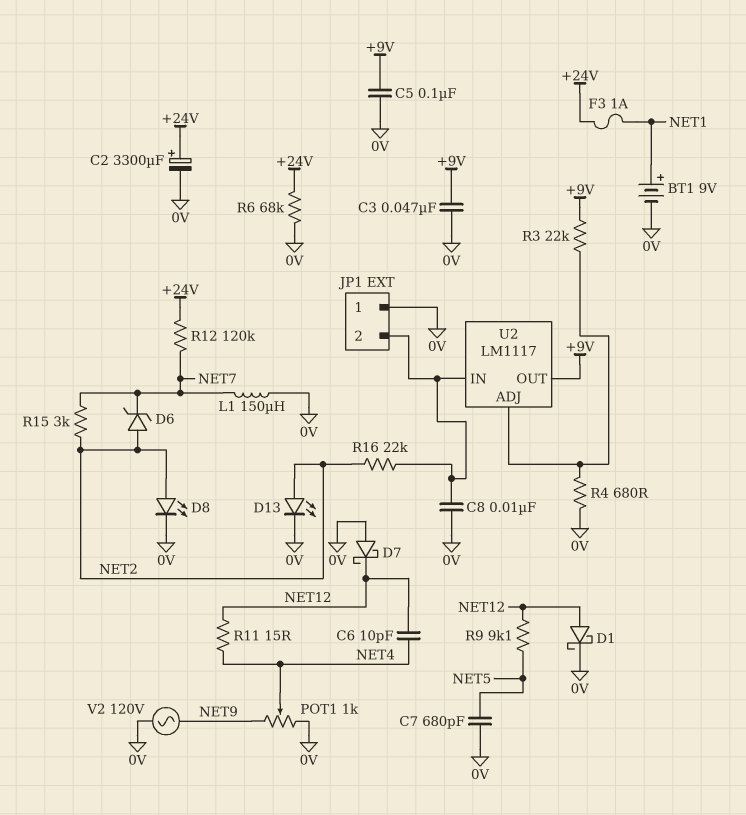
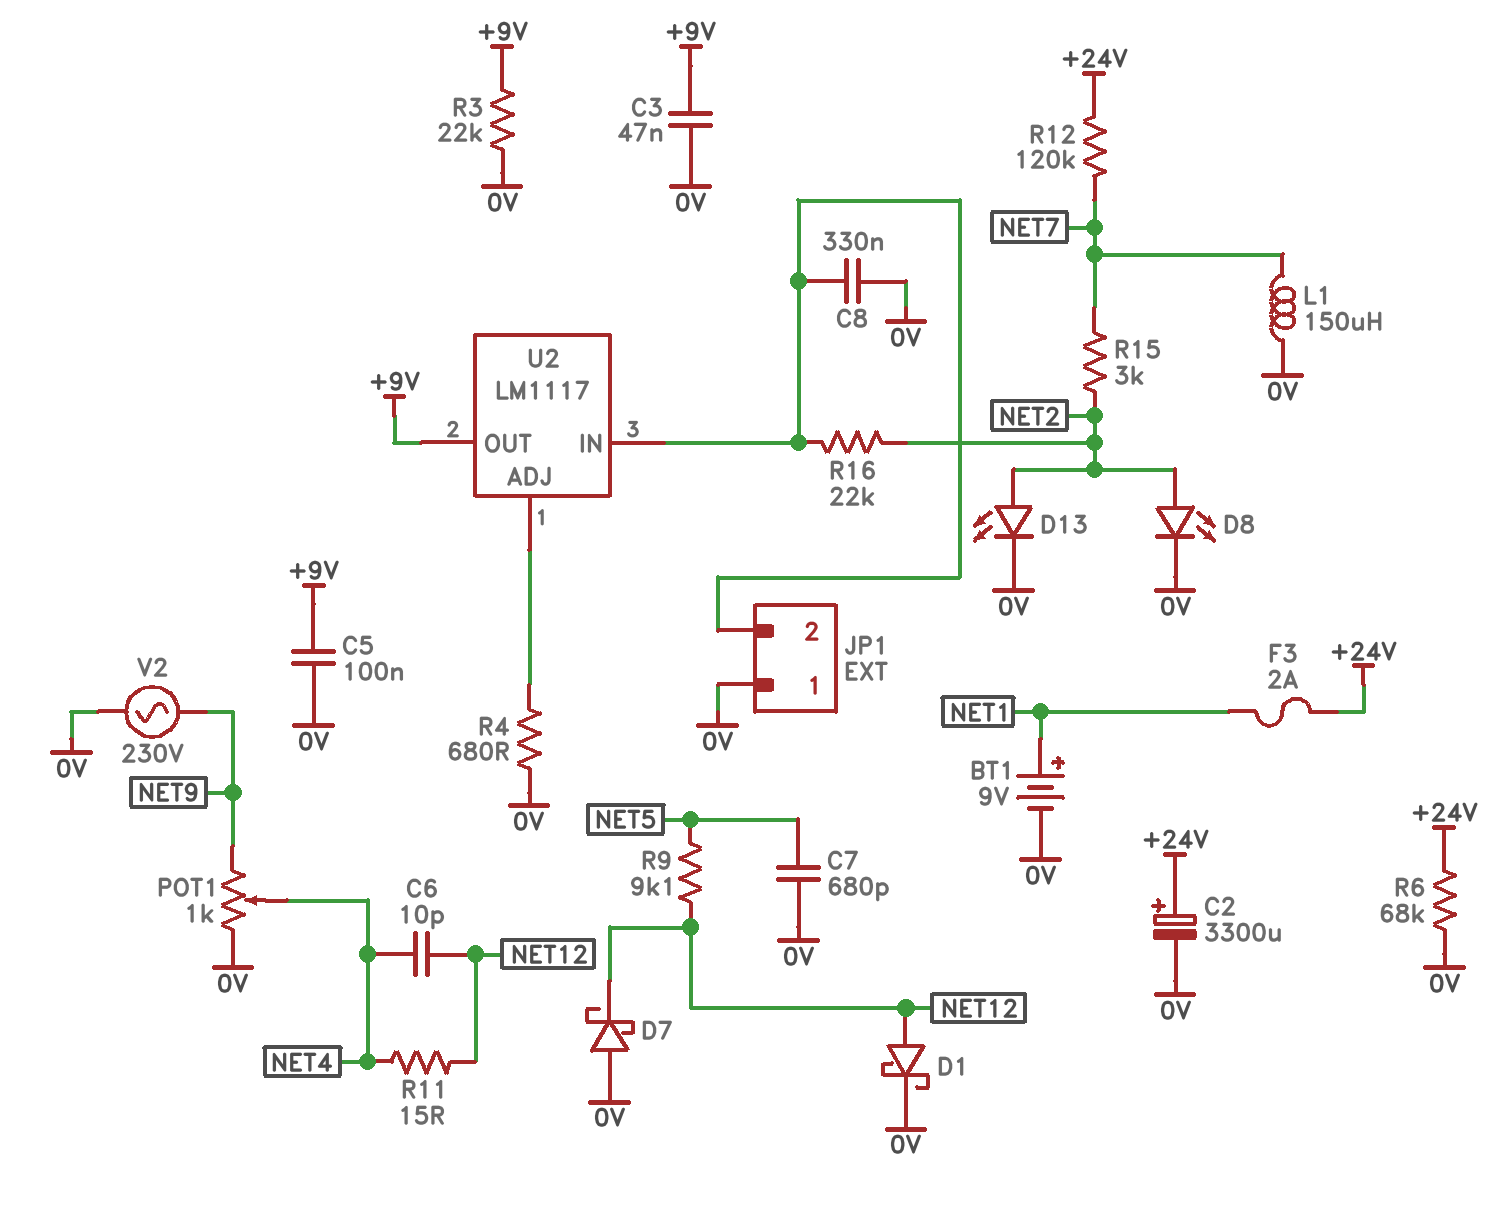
C8: 10nF (0V, JP1/2) -> 330nF (0V, JP1/2)
D6: zener (A NET2, K NET7) -> none
F3: 1A (+24V, NET1) -> 2A (+24V, NET1)
R3: 22k (+9V, U2/ADJ) -> 22k (+9V, 0V)
V2: AC 120V (0V, NET9) -> AC 230V (0V, NET9)

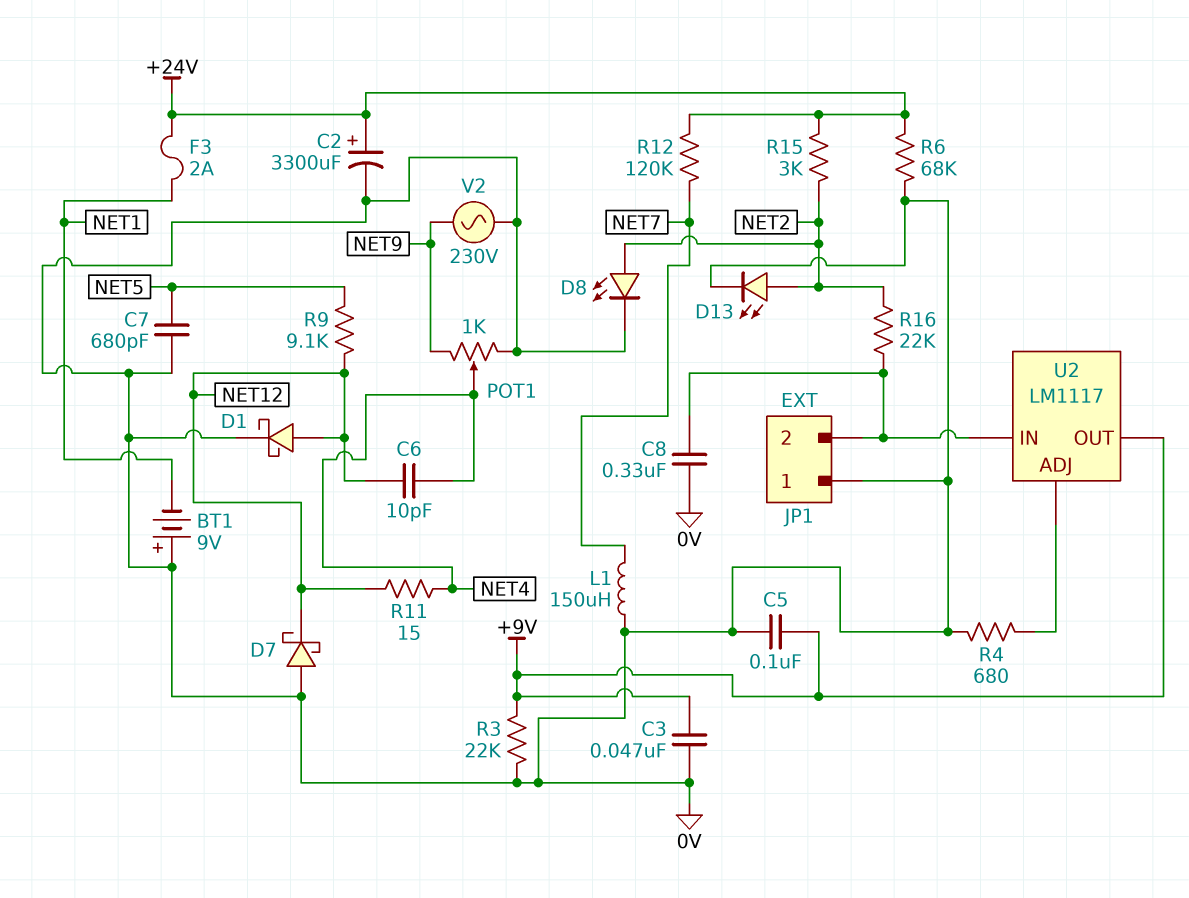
BT1: 9V (plus NET1, minus 0V) -> 9V (plus 0V, minus NET1)
R15: 3k (NET2, NET7) -> 3k (+24V, NET2)

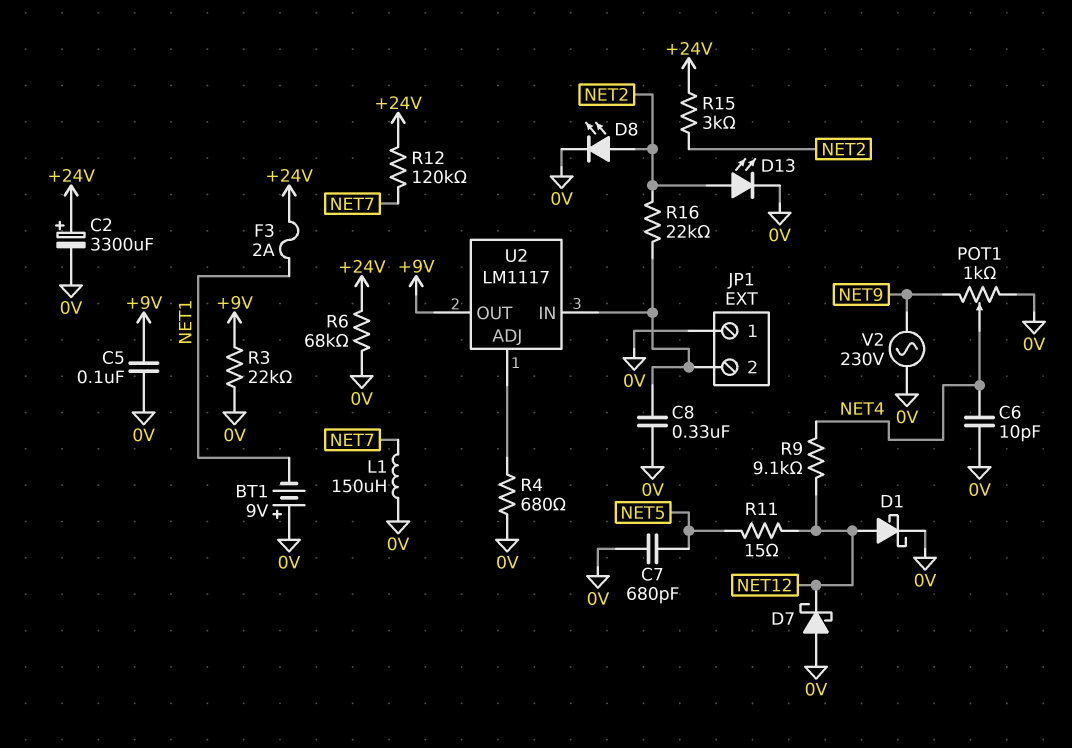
C3: 47nF (+9V, 0V) -> none
C6: 10pF (NET4, NET12) -> 10pF (0V, NET4)
R9: 9.1k (NET5, NET12) -> 9.1k (NET4, NET12)
R11: 15 (NET4, NET12) -> 15 (NET5, NET12)

